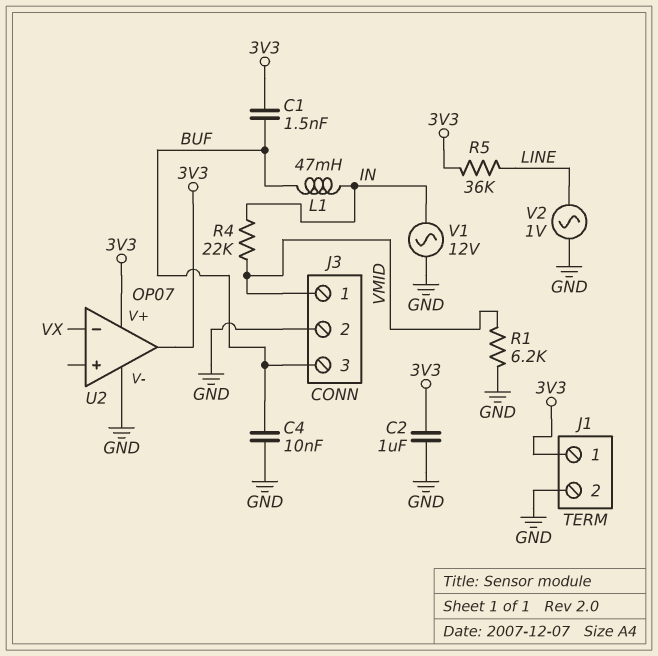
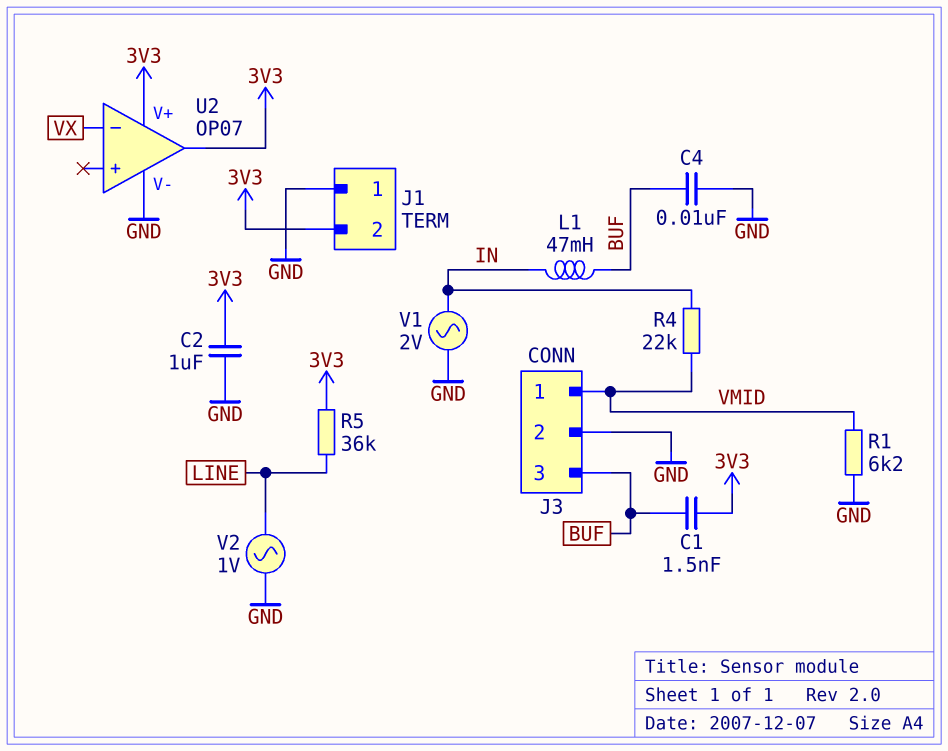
J1 pin 1: 3V3 -> GND
J1 pin 2: GND -> 3V3
V1: AC 12V (GND, IN) -> AC 2V (GND, IN)

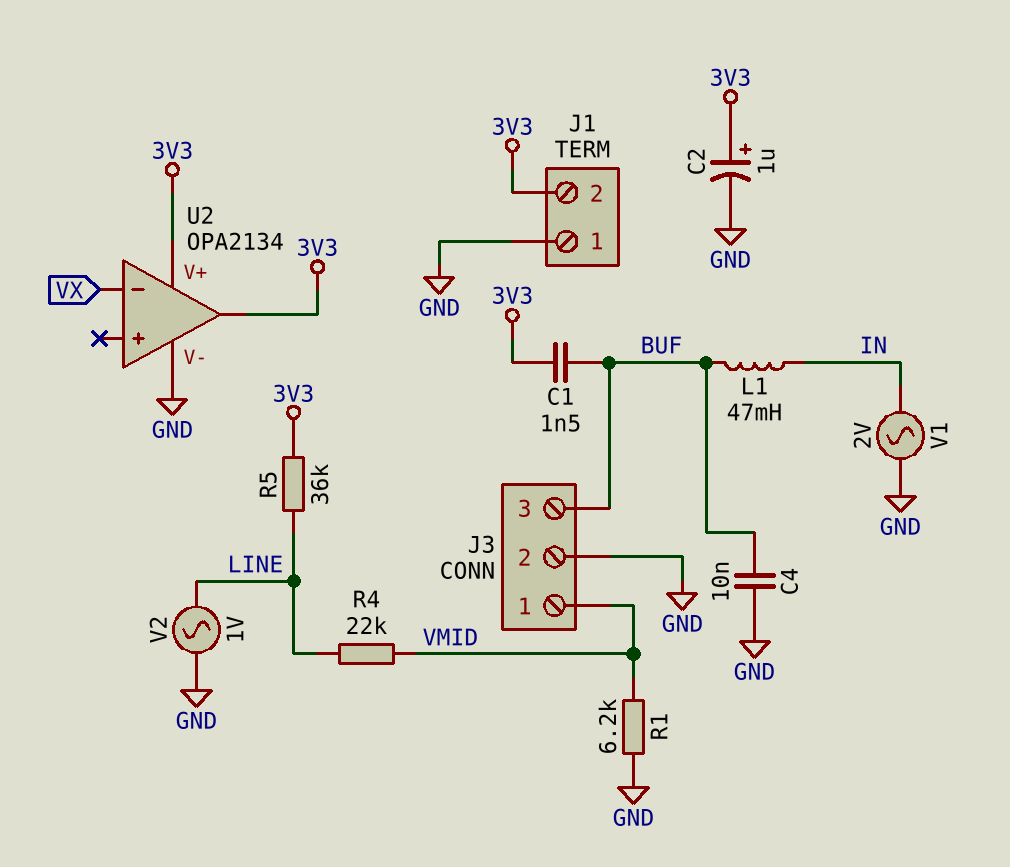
C2: 1uF (3V3, GND) -> 1uF (plus 3V3, minus GND)
R4: 22k (IN, VMID) -> 22k (LINE, VMID)
U2: OP07 -> OPA2134

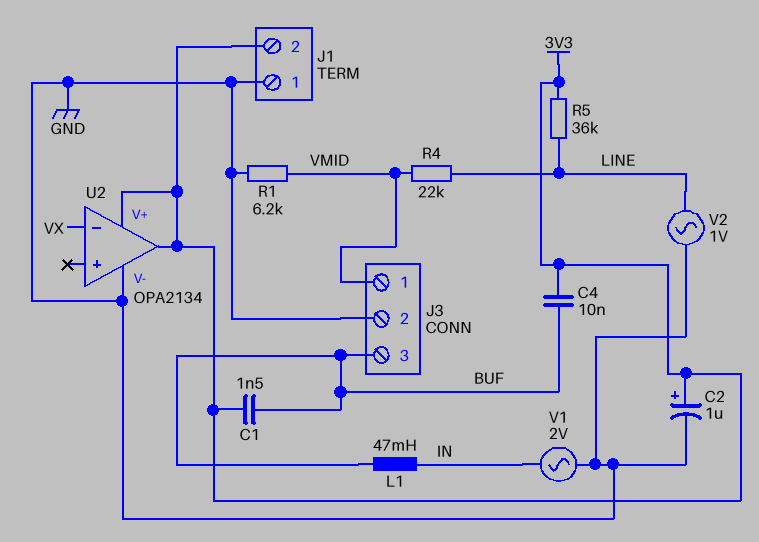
C4: 10nF (BUF, GND) -> 10nF (3V3, BUF)

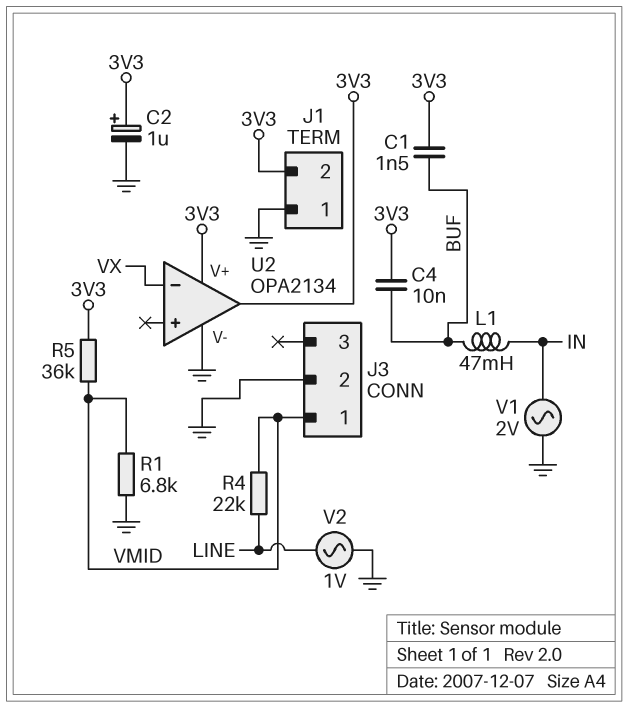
J3 pin 3: BUF -> none
R1: 6.2k (GND, VMID) -> 6.8k (GND, VMID)
R5: 36k (3V3, LINE) -> 36k (3V3, VMID)

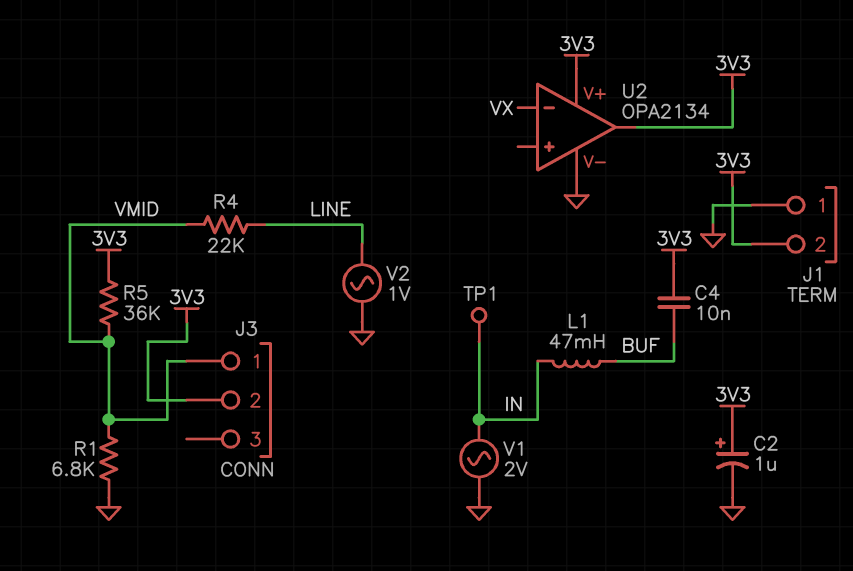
C1: 1.5nF (3V3, BUF) -> none
J3 pin 2: GND -> 3V3
TP1: none -> test point (IN)

